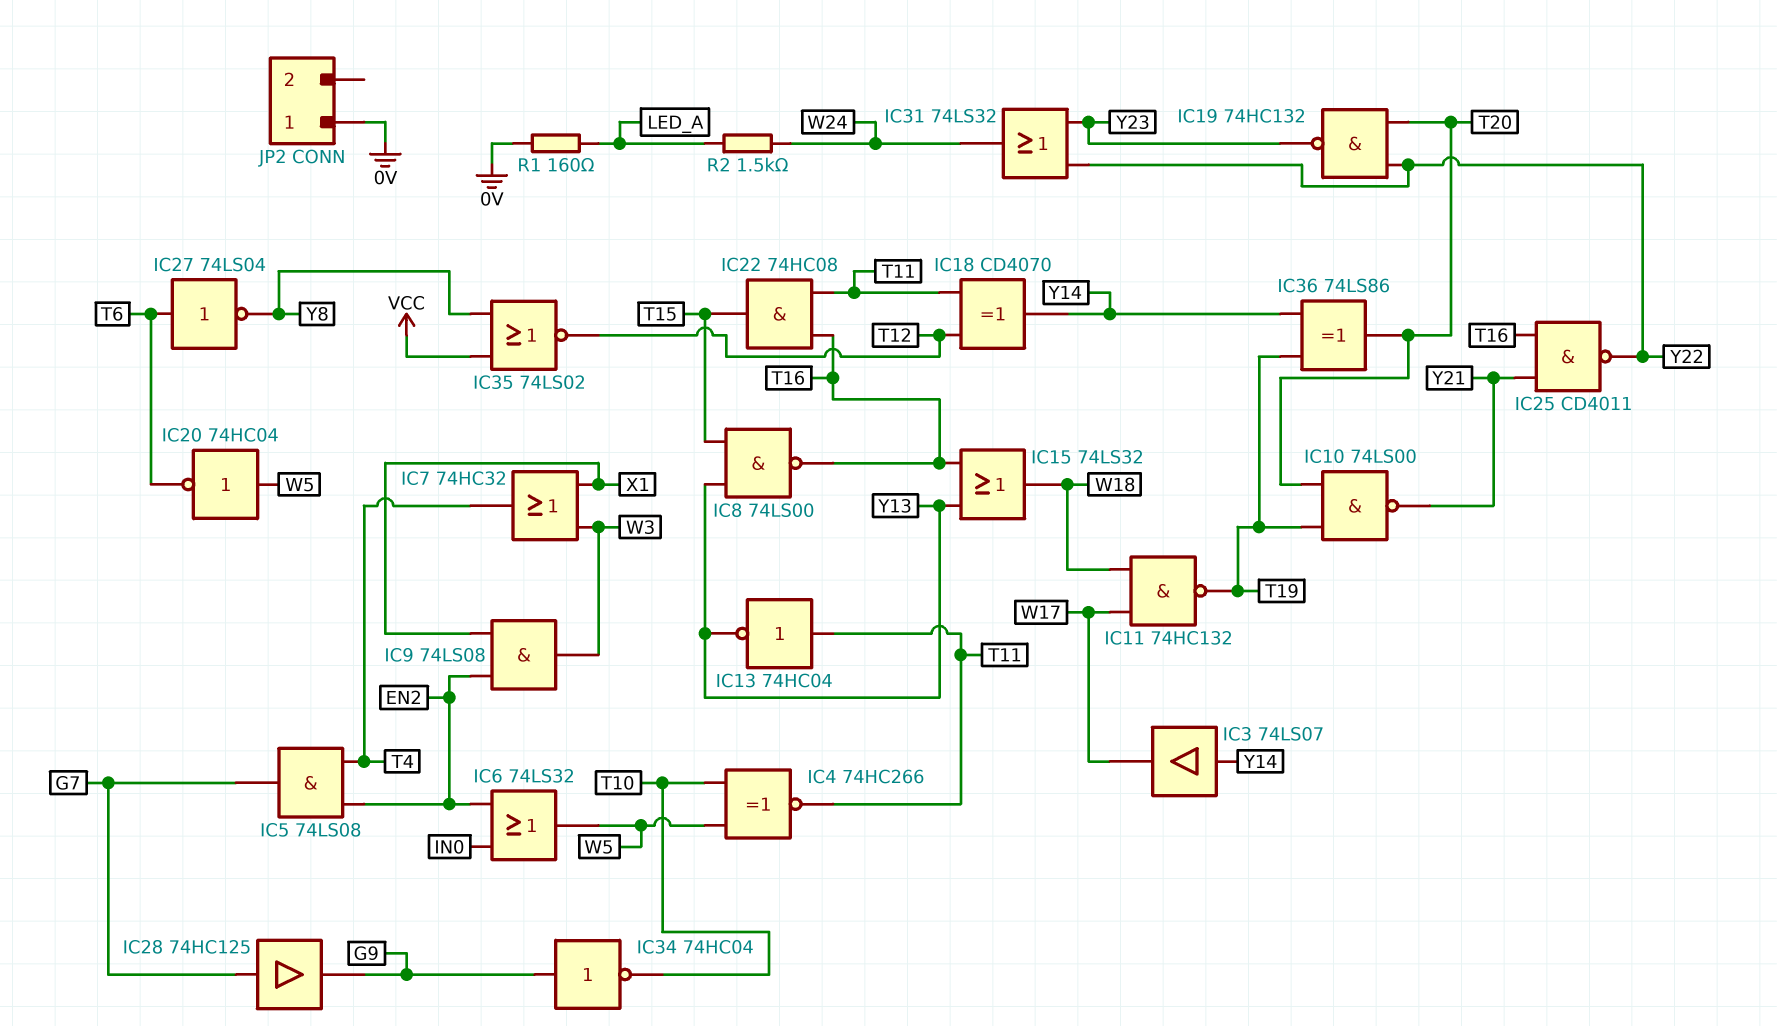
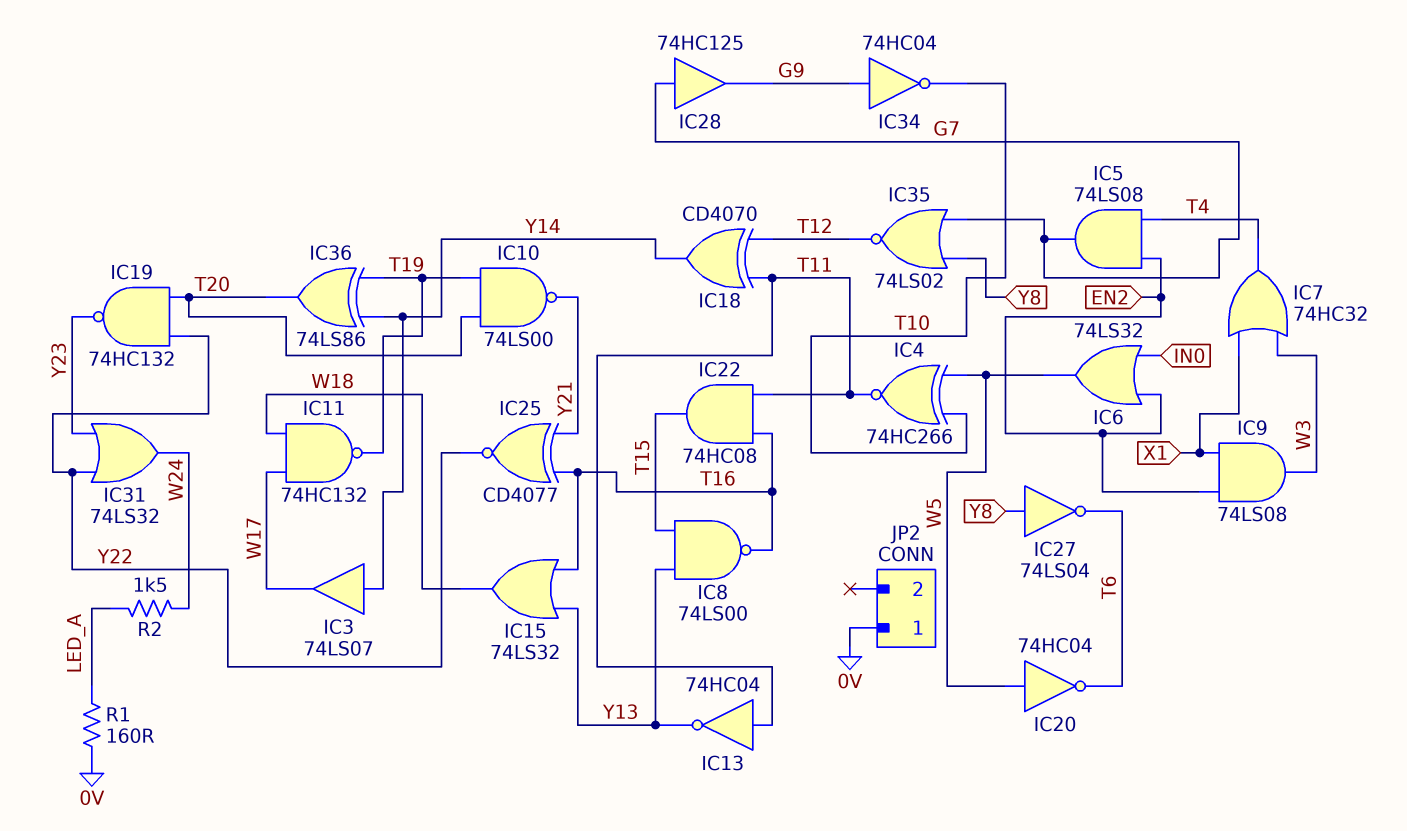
IC25: NAND CD4011 (in T16, in Y21, out Y22) -> XNOR CD4077 (in T16, in Y21, out Y22)
IC27: NOT 74LS04 (in T6, out Y8) -> NOT 74LS04 (in Y8, out T6)
IC35: NOR 74LS02 (in VCC, in Y8, out T12) -> NOR 74LS02 (in G7, in Y8, out T12)

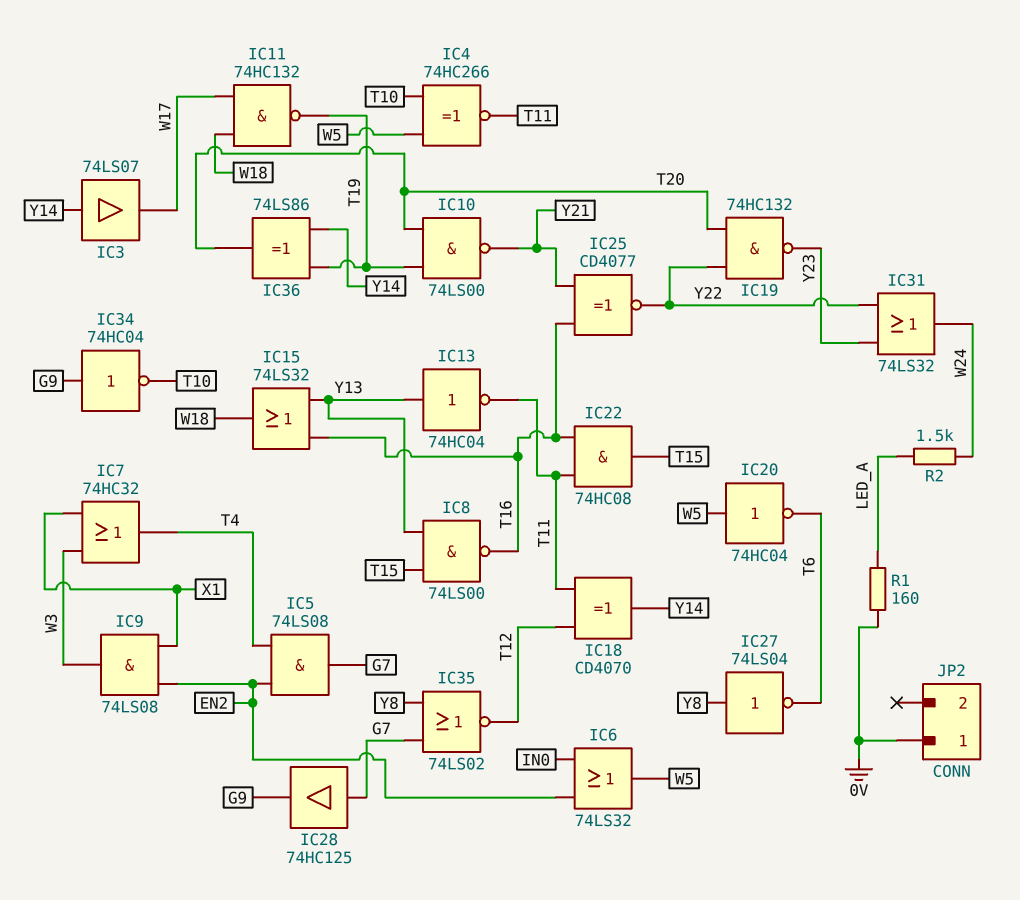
IC13: NOT 74HC04 (in T11, out Y13) -> NOT 74HC04 (in Y13, out T11)

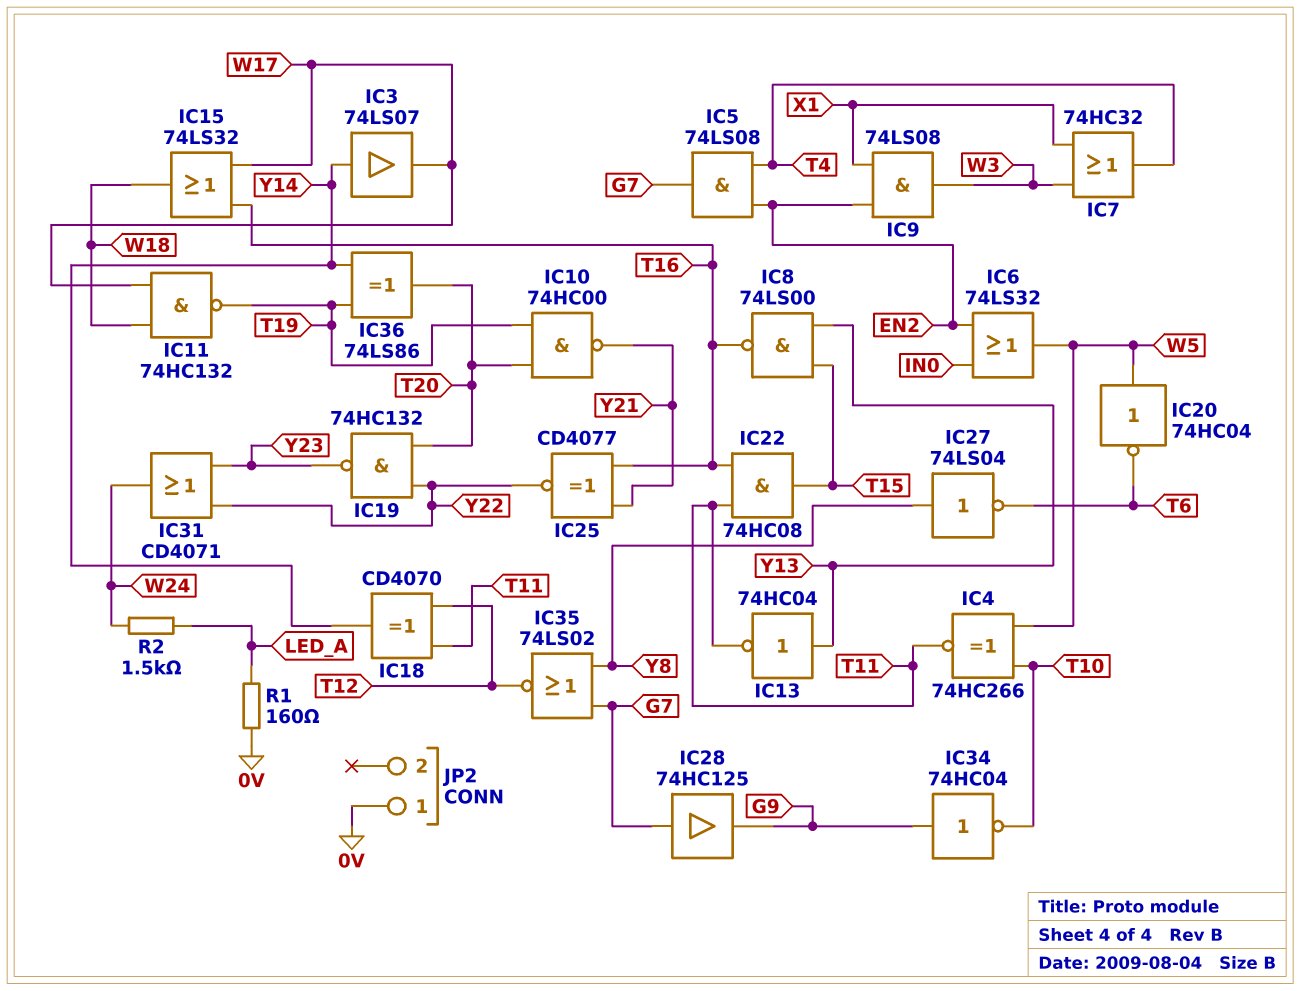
IC10: NAND 74LS00 (in T19, in T20, out Y21) -> NAND 74HC00 (in T19, in T20, out Y21)
IC15: OR 74LS32 (in T16, in Y13, out W18) -> OR 74LS32 (in T16, in W17, out W18)
IC31: OR 74LS32 (in Y22, in Y23, out W24) -> OR CD4071 (in Y22, in Y23, out W24)

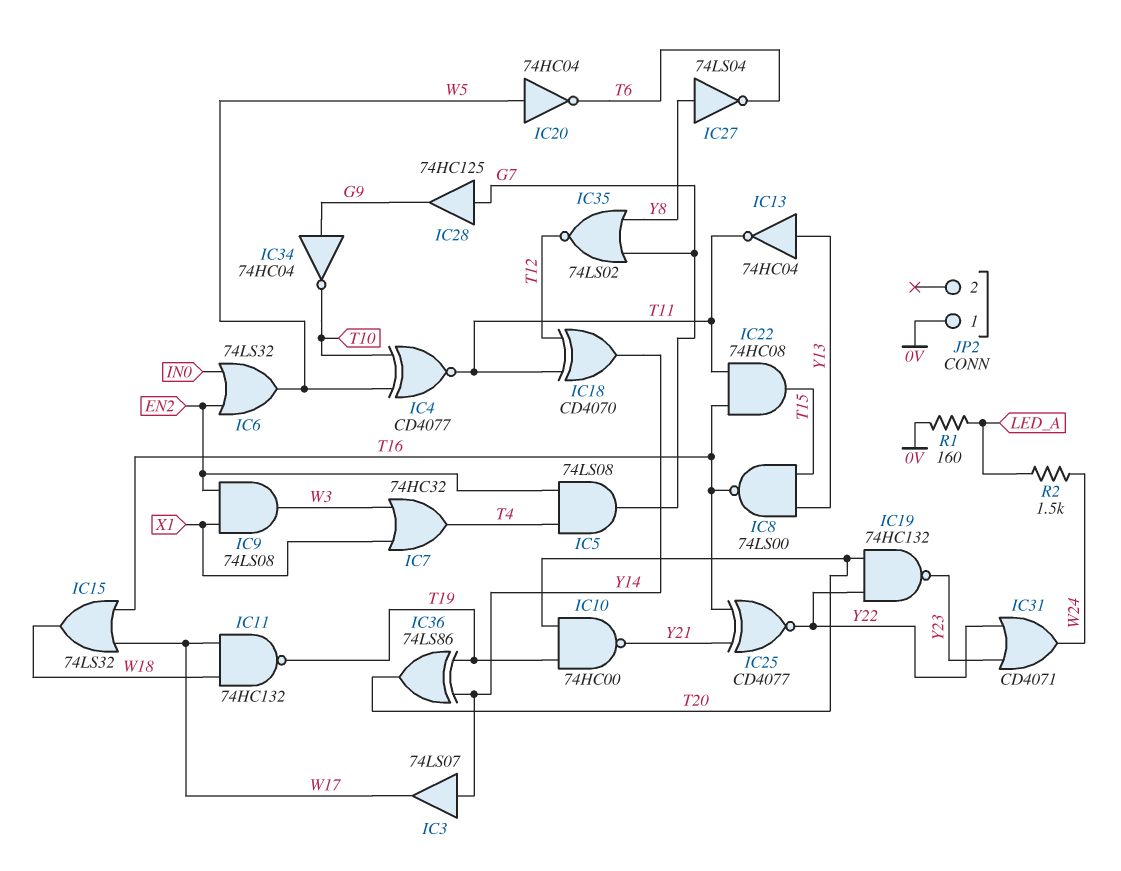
IC4: XNOR 74HC266 (in T10, in W5, out T11) -> XNOR CD4077 (in T10, in W5, out T11)

